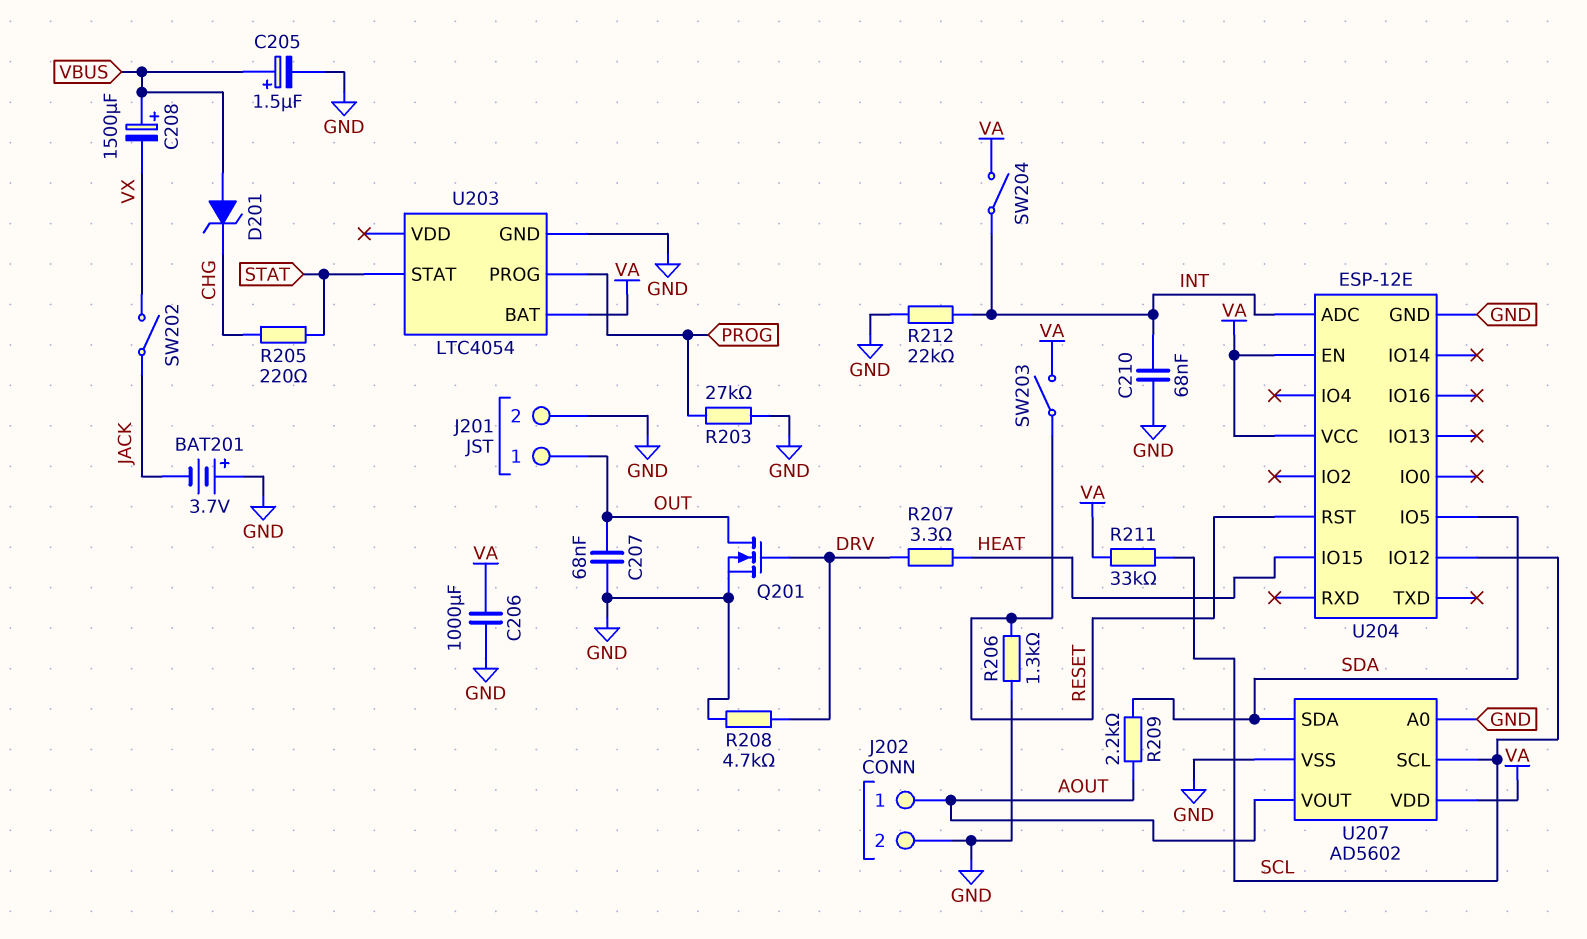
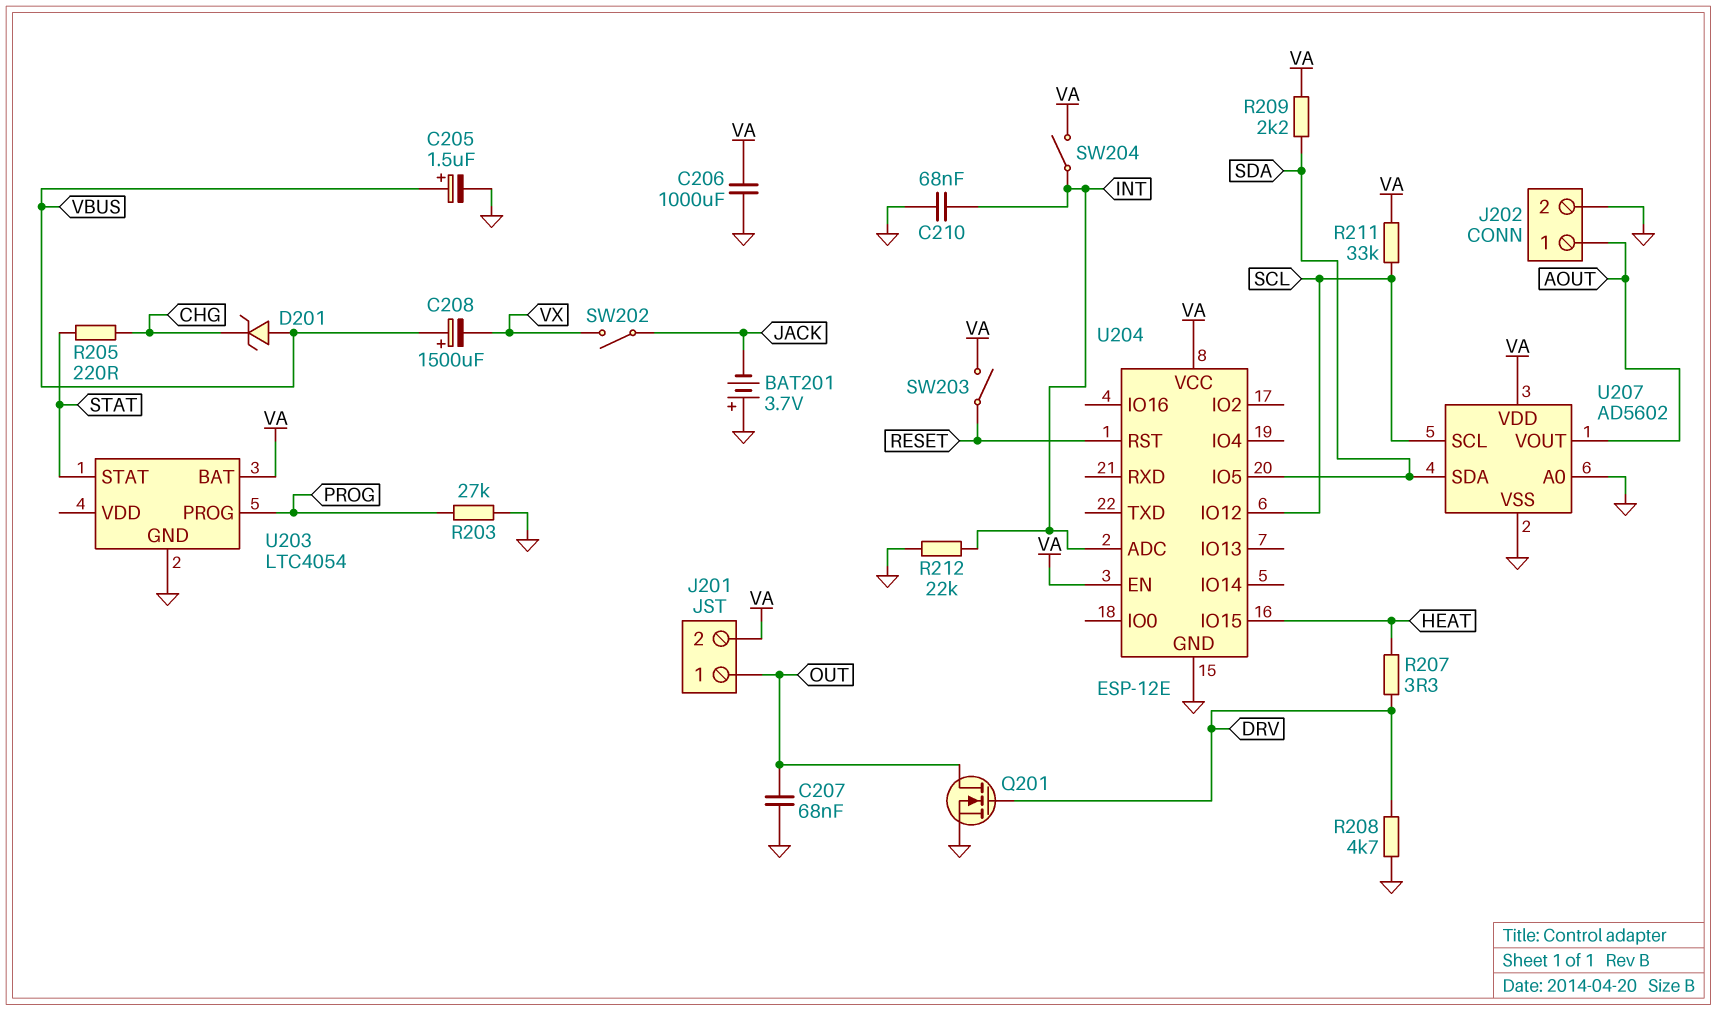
J201 pin 2: GND -> VA
R206: 1.3k (GND, RESET) -> none
R209: 2.2k (AOUT, SDA) -> 2.2k (SDA, VA)

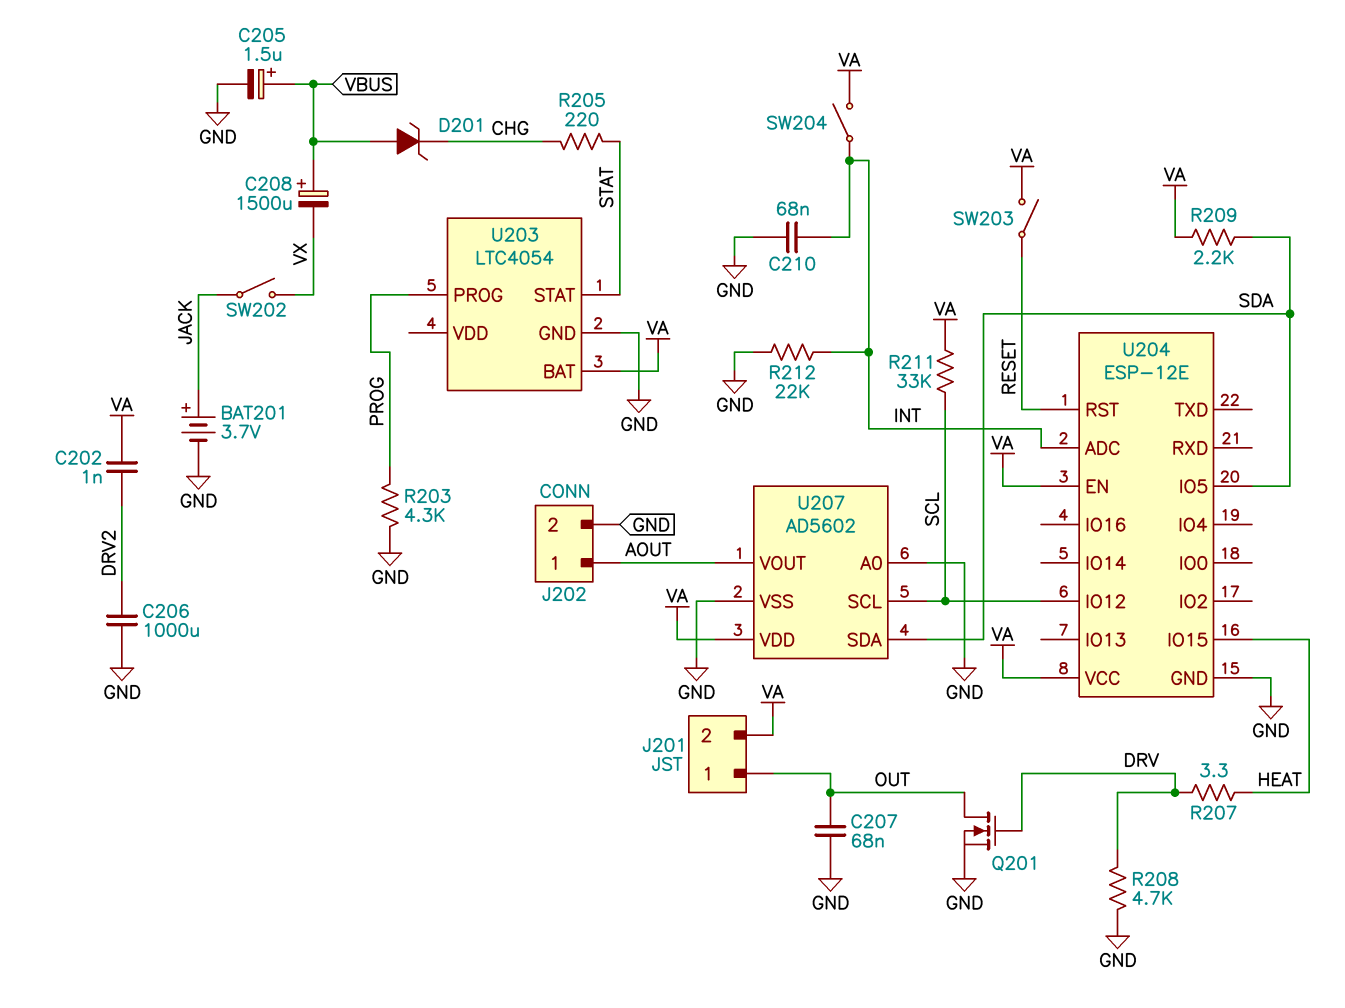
BAT201: 3.7V (plus GND, minus JACK) -> 3.7V (plus JACK, minus GND)
C202: none -> 1nF (DRV2, VA)
C206: 1000uF (GND, VA) -> 1000uF (DRV2, GND)
R203: 27k (GND, PROG) -> 4.3k (GND, PROG)

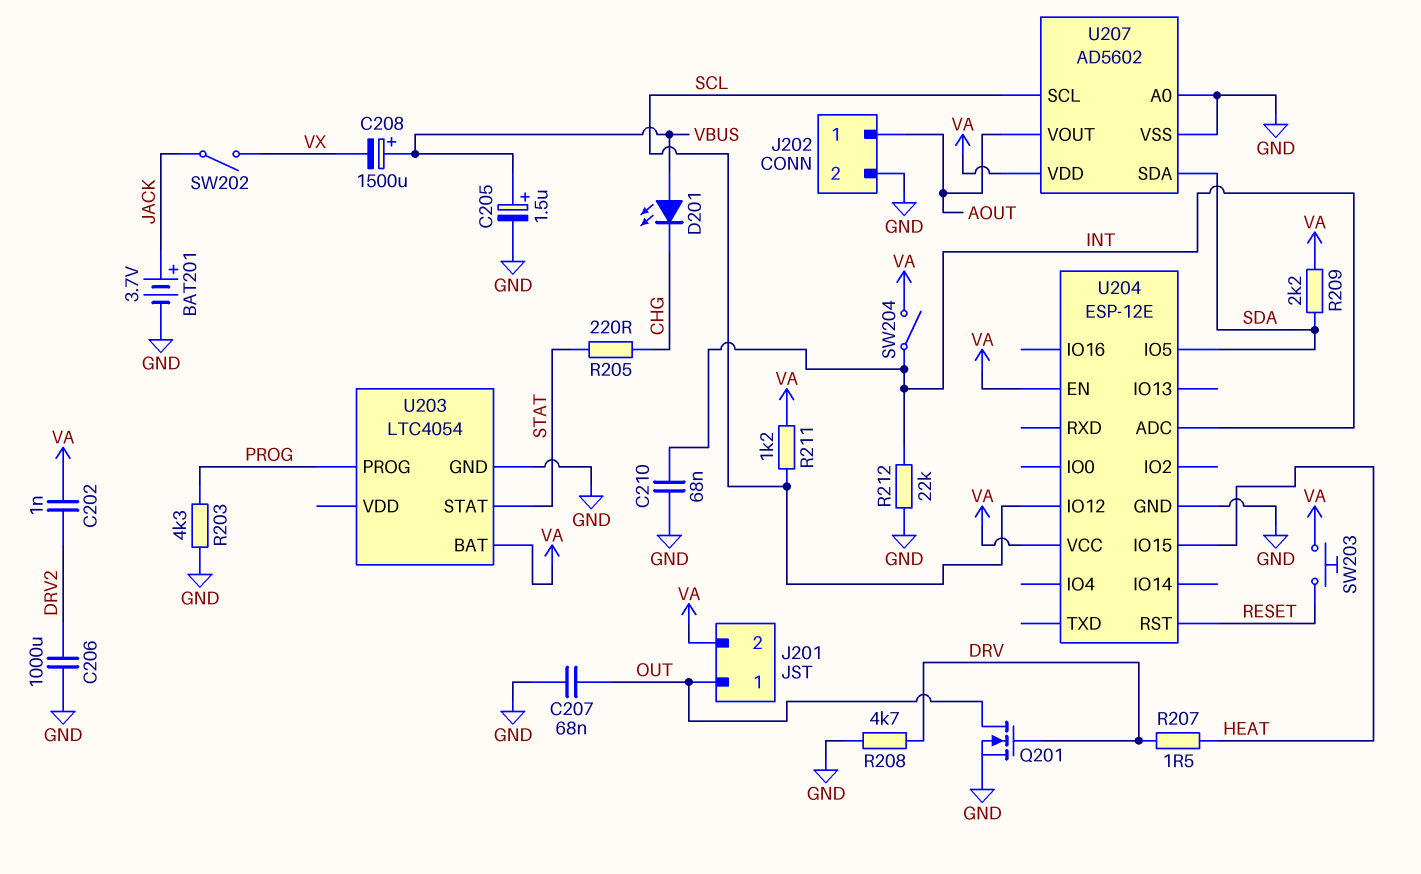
D201: zener (A VBUS, K CHG) -> LED (A VBUS, K CHG)
R207: 3.3 (DRV, HEAT) -> 1.5 (DRV, HEAT)
R211: 33k (SCL, VA) -> 1.2k (SCL, VA)
SW203: switch (RESET, VA) -> button (RESET, VA)

